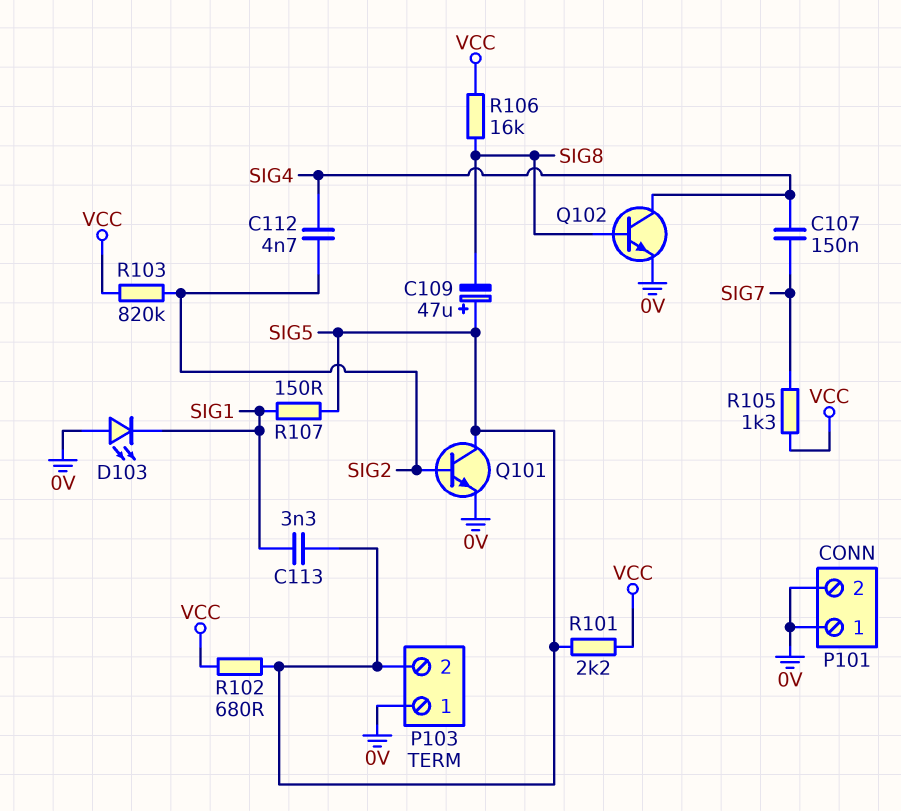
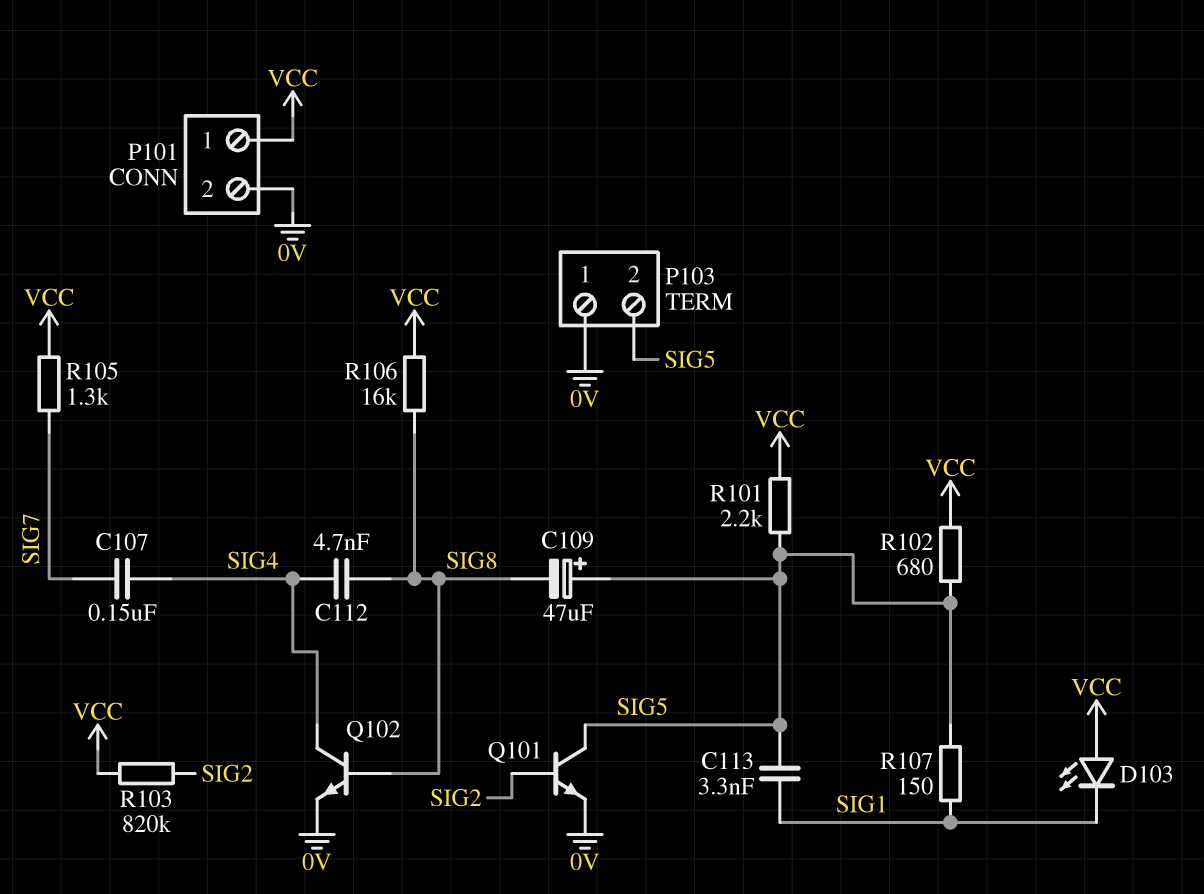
C112: 4.7nF (SIG2, SIG4) -> 4.7nF (SIG4, SIG8)
D103: LED (A 0V, K SIG1) -> LED (A VCC, K SIG1)
P101 pin 1: 0V -> VCC

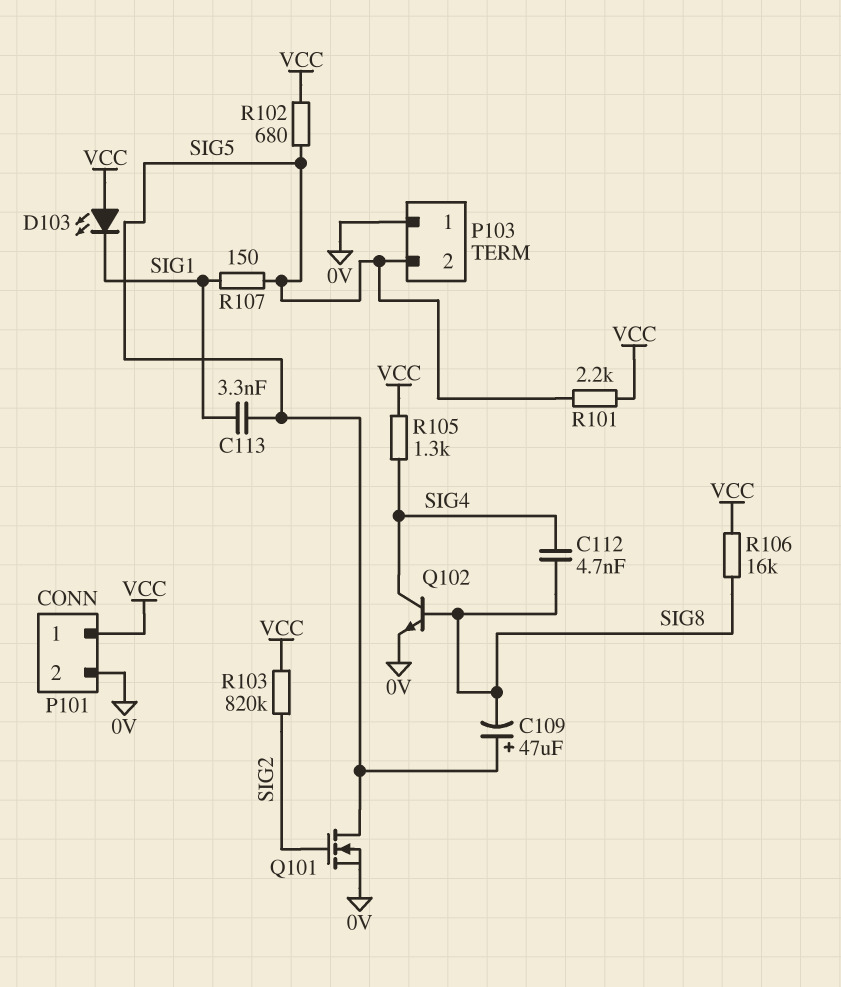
C107: 150nF (SIG4, SIG7) -> none
Q101: NPN (B SIG2, C SIG5, E 0V) -> NMOS (G SIG2, D SIG5, S 0V)
R105: 1.3k (SIG7, VCC) -> 1.3k (SIG4, VCC)

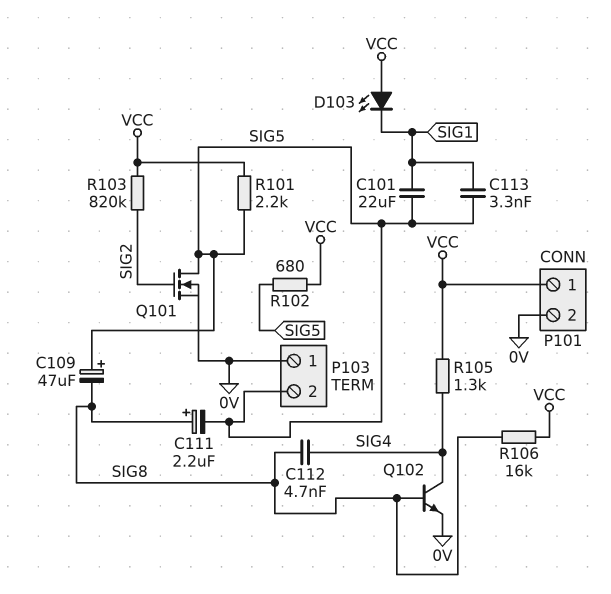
C101: none -> 22uF (SIG1, SIG5)
C111: none -> 2.2uF (plus SIG8, minus SIG5)
R107: 150 (SIG1, SIG5) -> none

